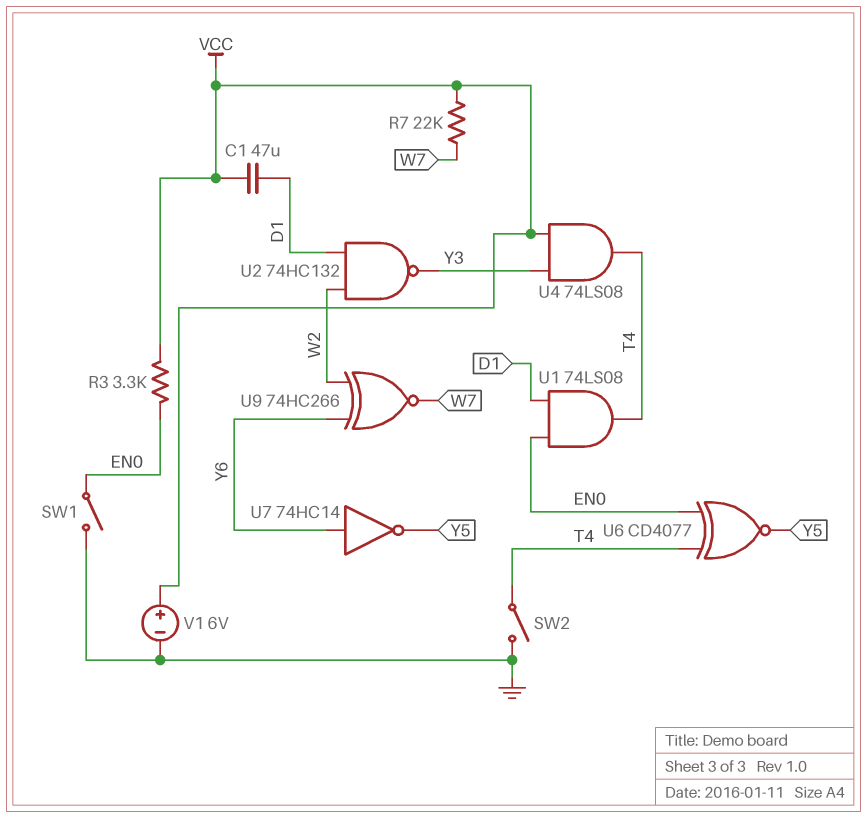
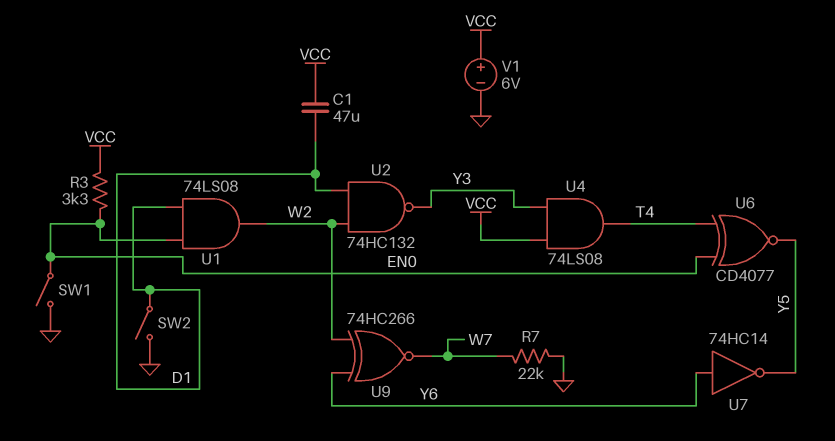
R7: 22k (VCC, W7) -> 22k (GND, W7)
SW2: switch (GND, T4) -> switch (D1, GND)
U1: AND 74LS08 (in D1, in EN0, out T4) -> AND 74LS08 (in D1, in EN0, out W2)

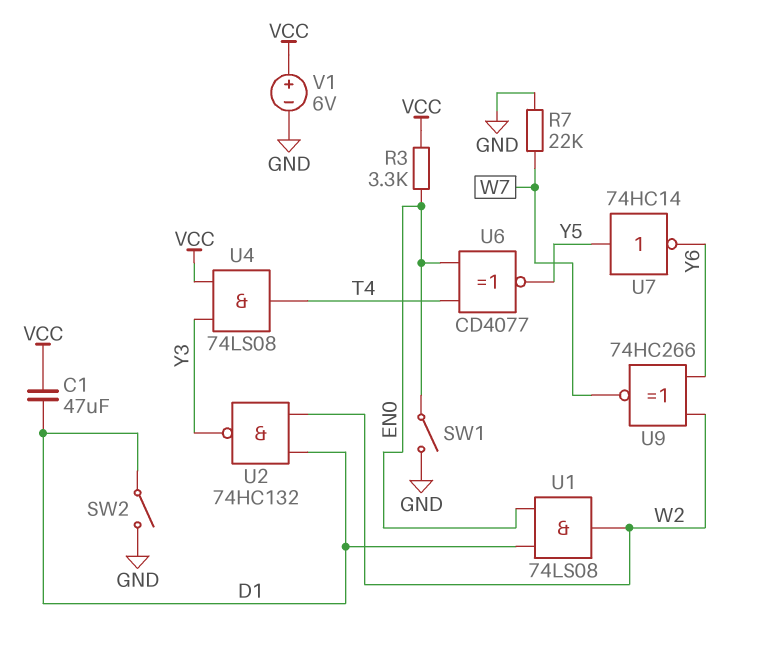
U7: NOT 74HC14 (in Y6, out Y5) -> NOT 74HC14 (in Y5, out Y6)

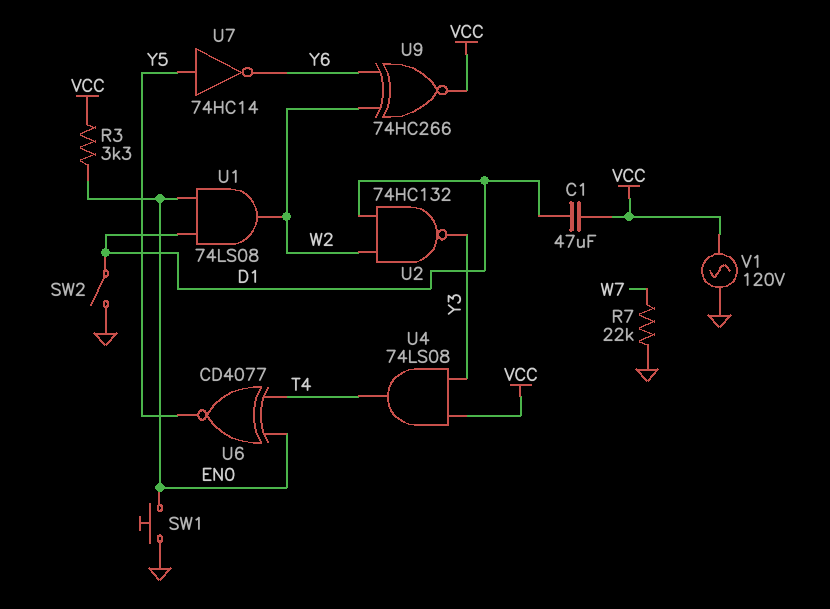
SW1: switch (EN0, GND) -> button (EN0, GND)
U9: XNOR 74HC266 (in W2, in Y6, out W7) -> XNOR 74HC266 (in W2, in Y6, out VCC)
V1: 6V (plus VCC, minus GND) -> AC 120V (GND, VCC)

